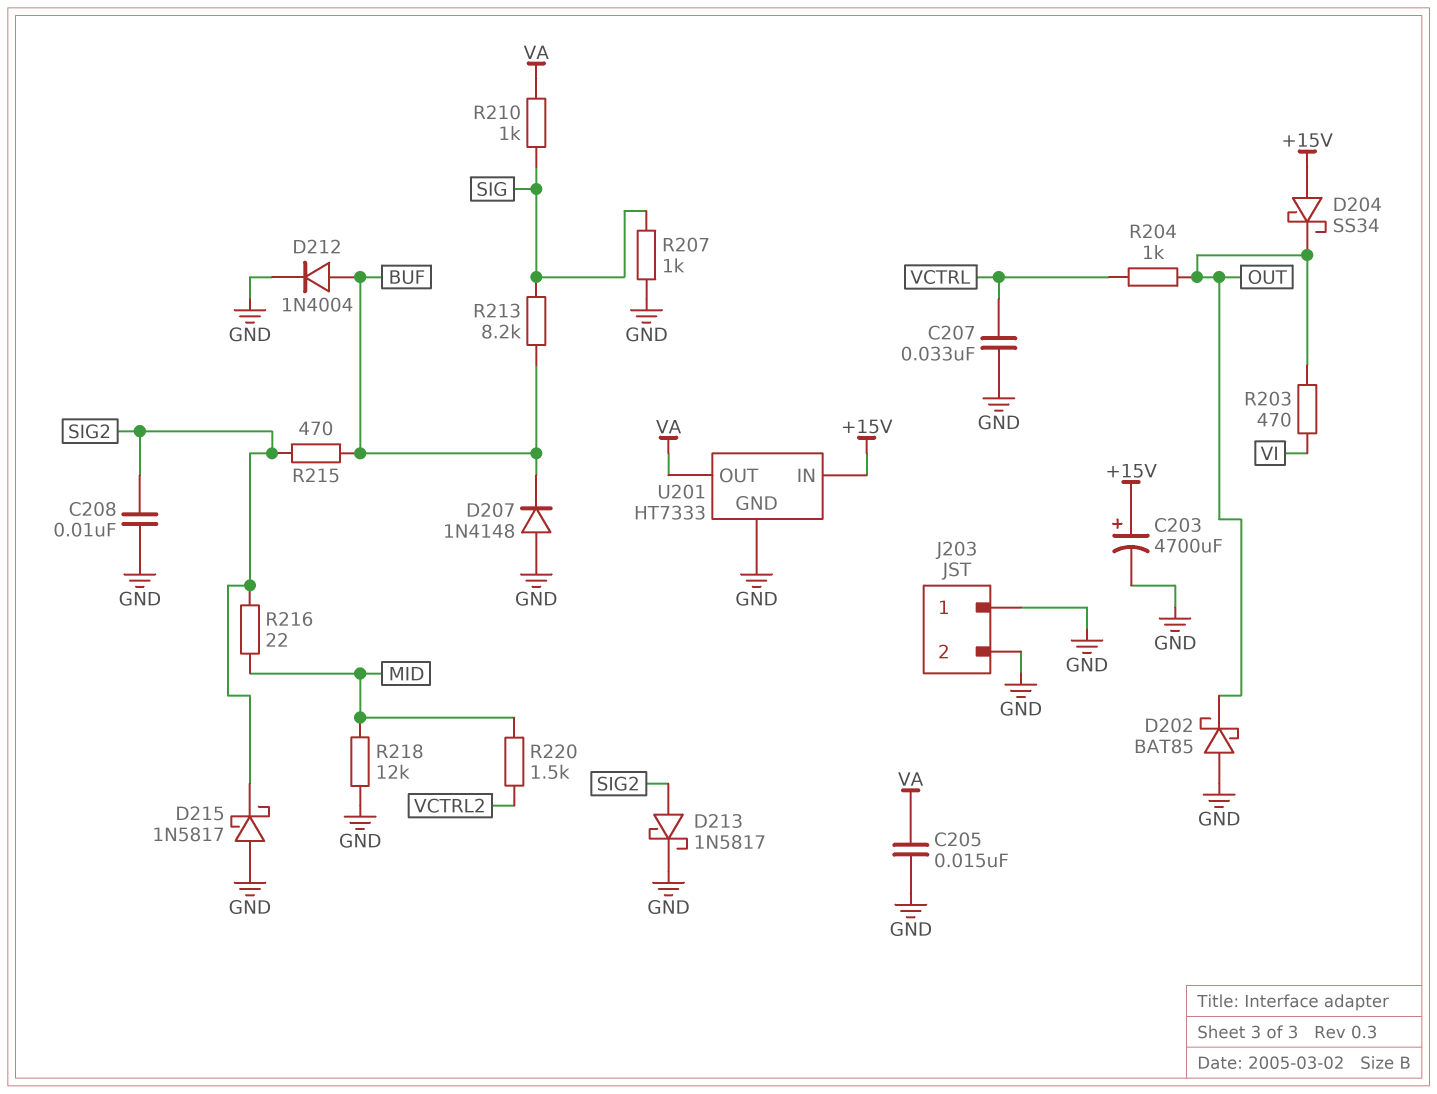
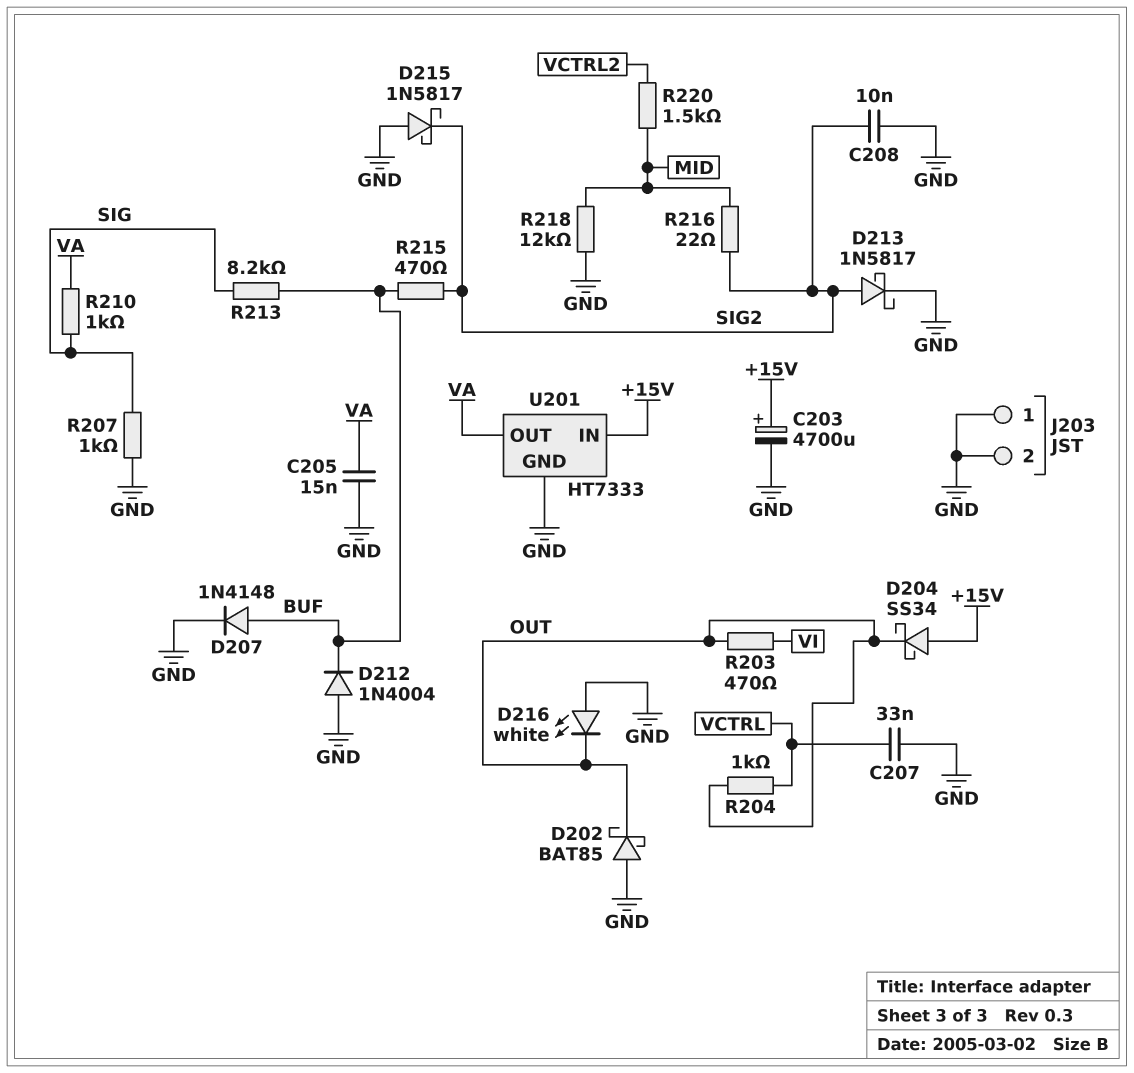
D207: diode 1N4148 (A GND, K BUF) -> diode 1N4148 (A BUF, K GND)
D212: diode 1N4004 (A BUF, K GND) -> diode 1N4004 (A GND, K BUF)
D216: none -> LED white (A GND, K OUT)

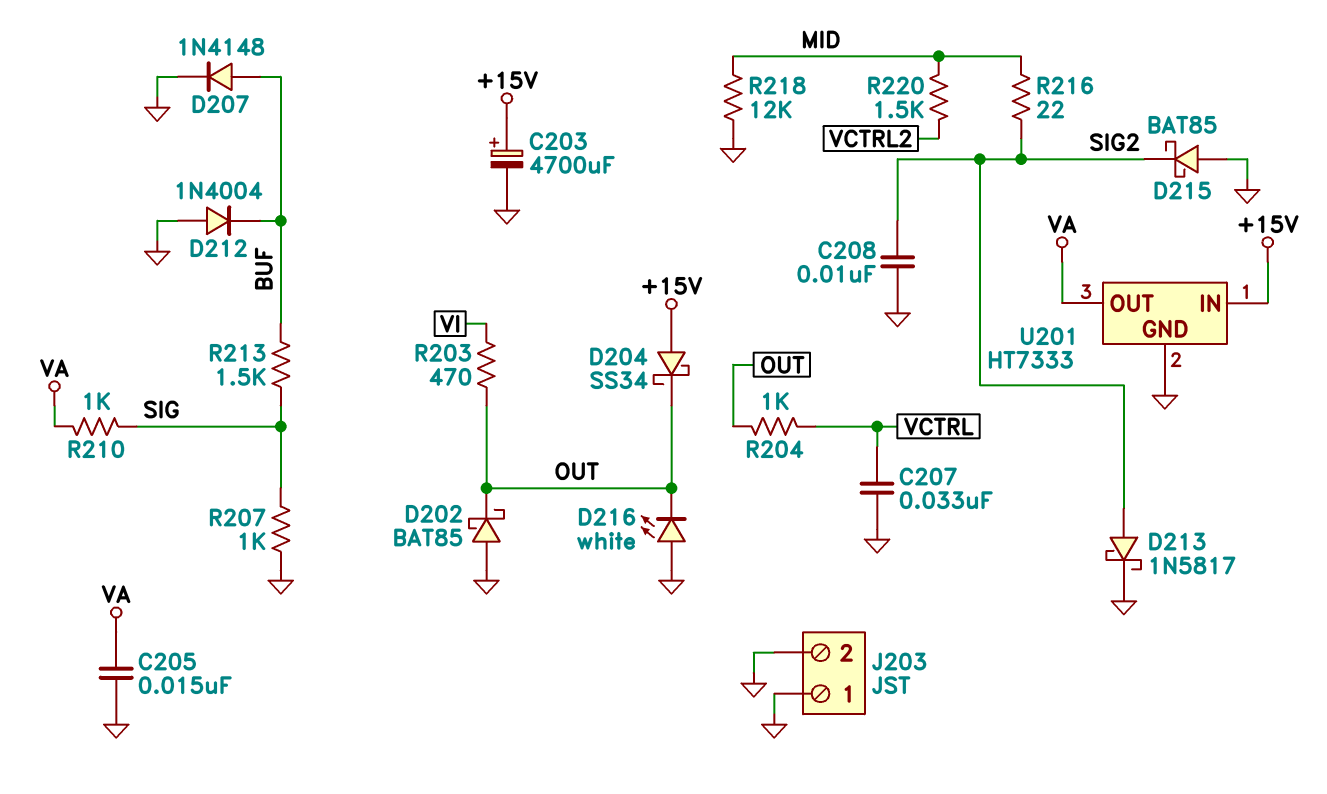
D215: schottky 1N5817 (A GND, K SIG2) -> schottky BAT85 (A GND, K SIG2)
R213: 8.2k (BUF, SIG) -> 1.5k (BUF, SIG)
R215: 470 (BUF, SIG2) -> none

